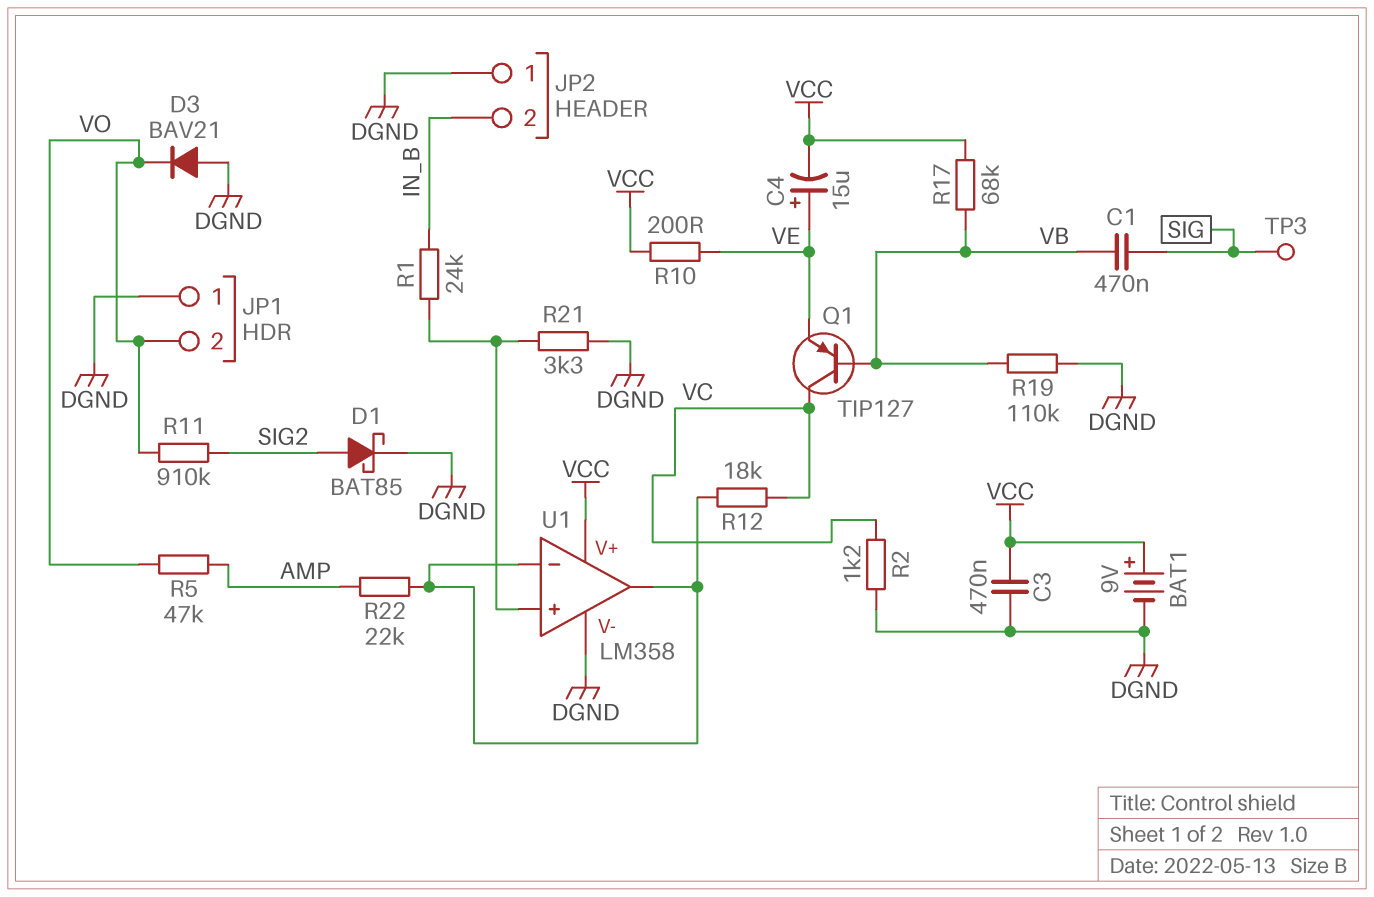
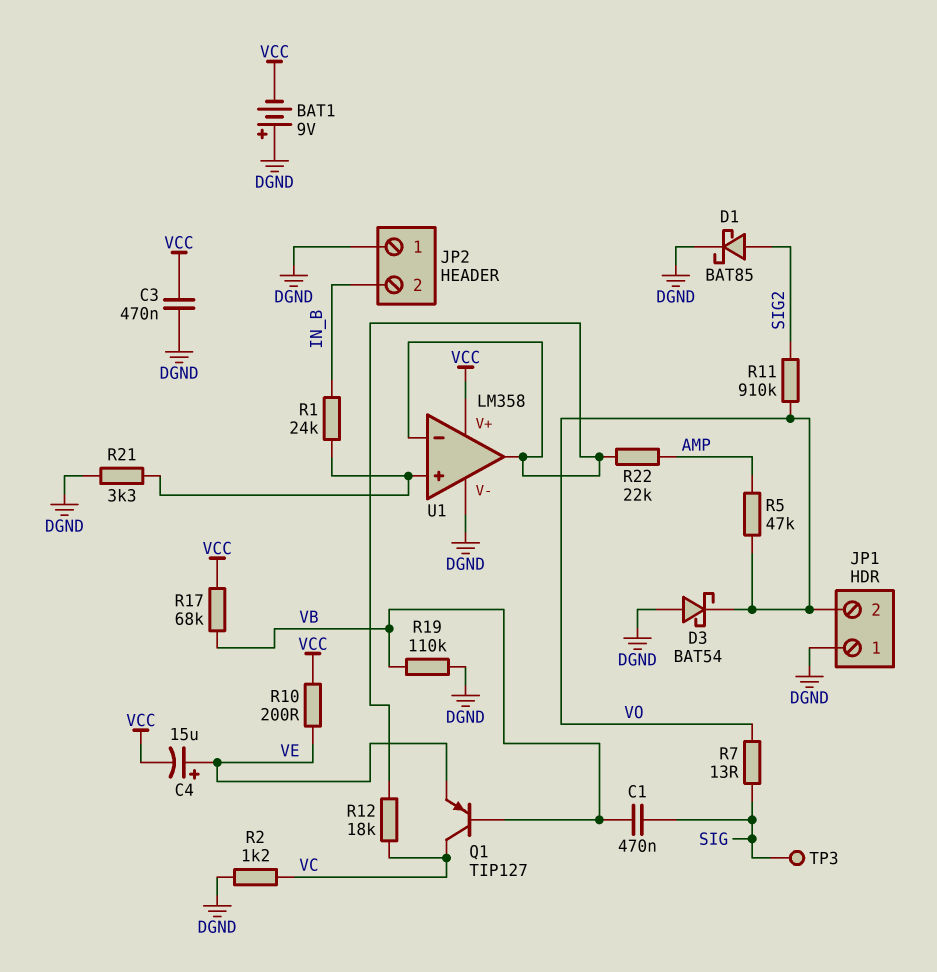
BAT1: 9V (plus VCC, minus DGND) -> 9V (plus DGND, minus VCC)
D3: diode BAV21 (A DGND, K VO) -> schottky BAT54 (A DGND, K VO)
R7: none -> 13 (SIG, VO)

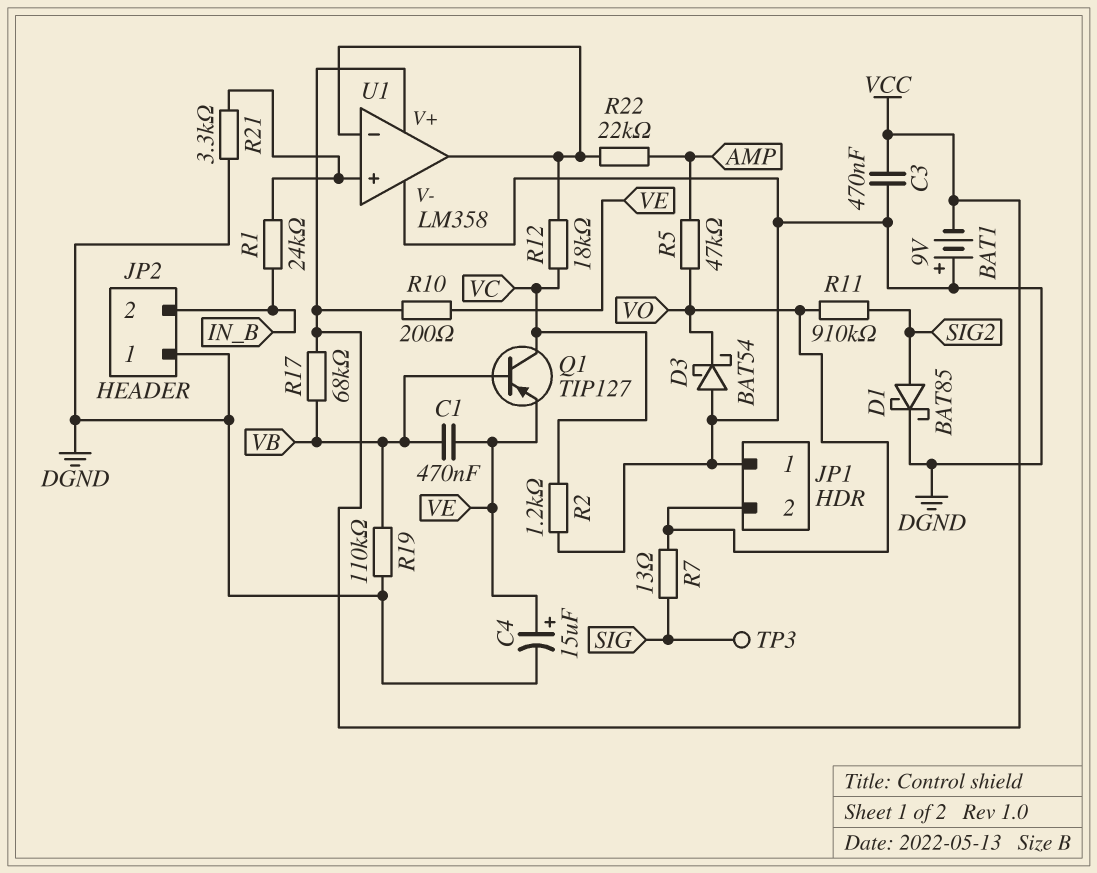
C1: 470nF (SIG, VB) -> 470nF (VB, VE)
C4: 15uF (plus VE, minus VCC) -> 15uF (plus VE, minus DGND)

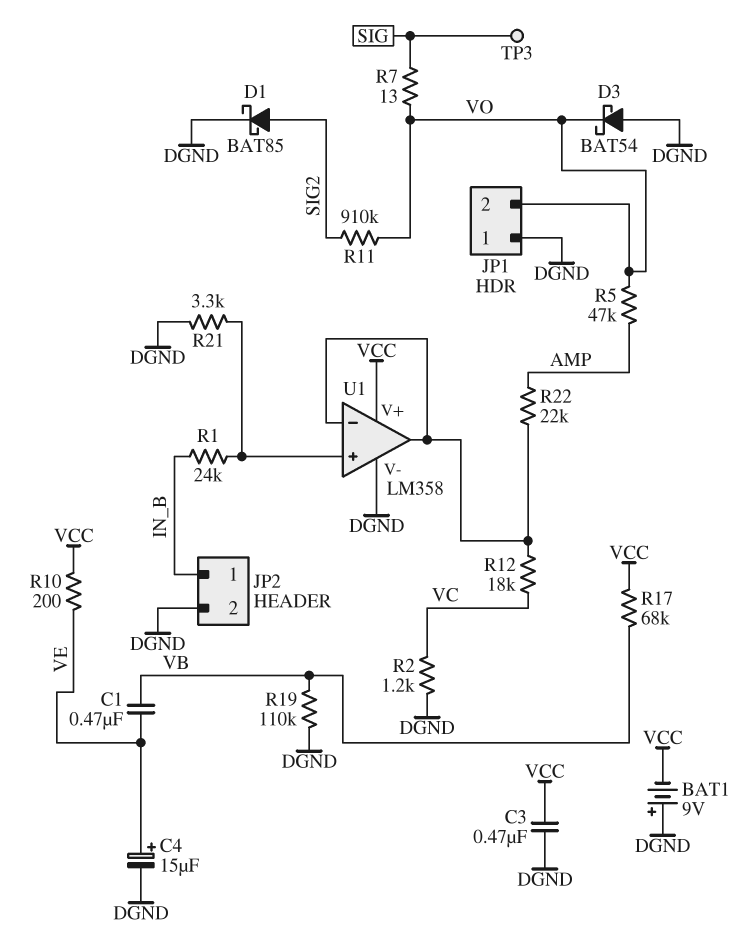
JP2 pin 1: DGND -> IN_B
JP2 pin 2: IN_B -> DGND
Q1: PNP TIP127 (B VB, C VC, E VE) -> none

